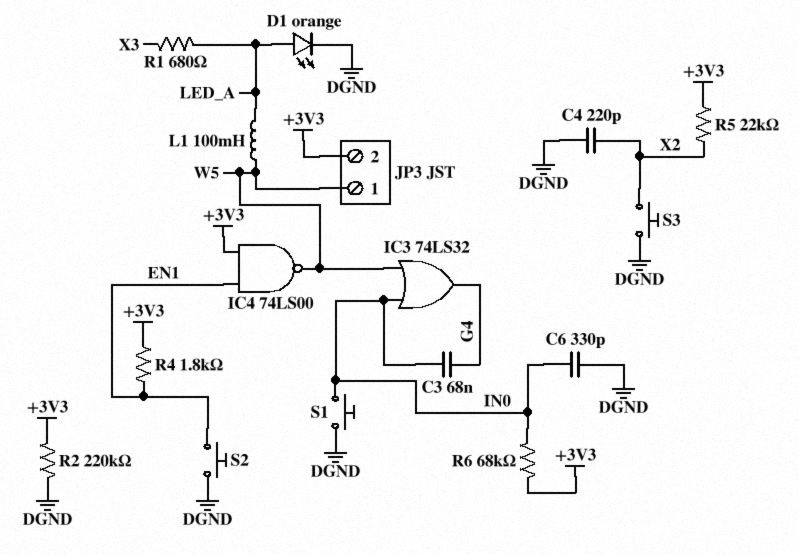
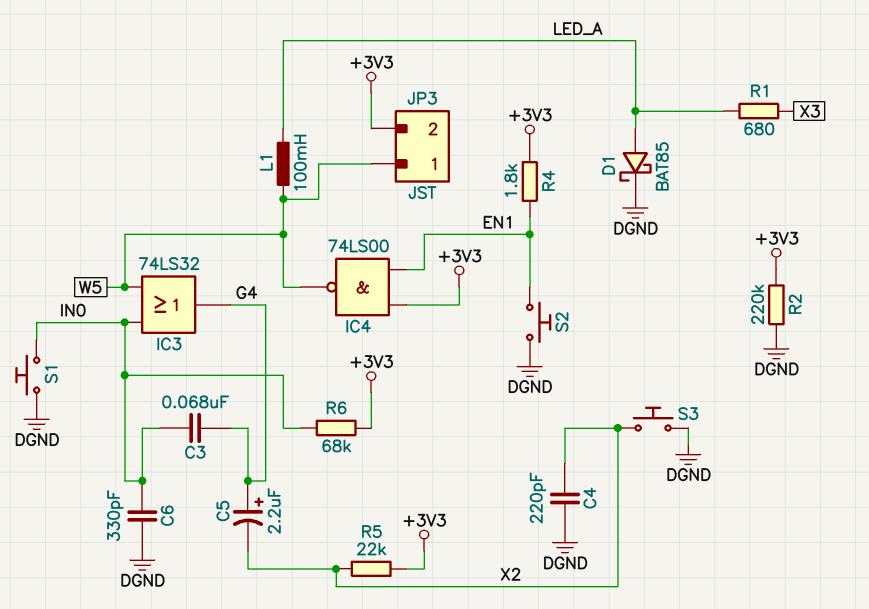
C5: none -> 2.2uF (plus G4, minus X2)
D1: LED orange (A LED_A, K DGND) -> schottky BAT85 (A LED_A, K DGND)

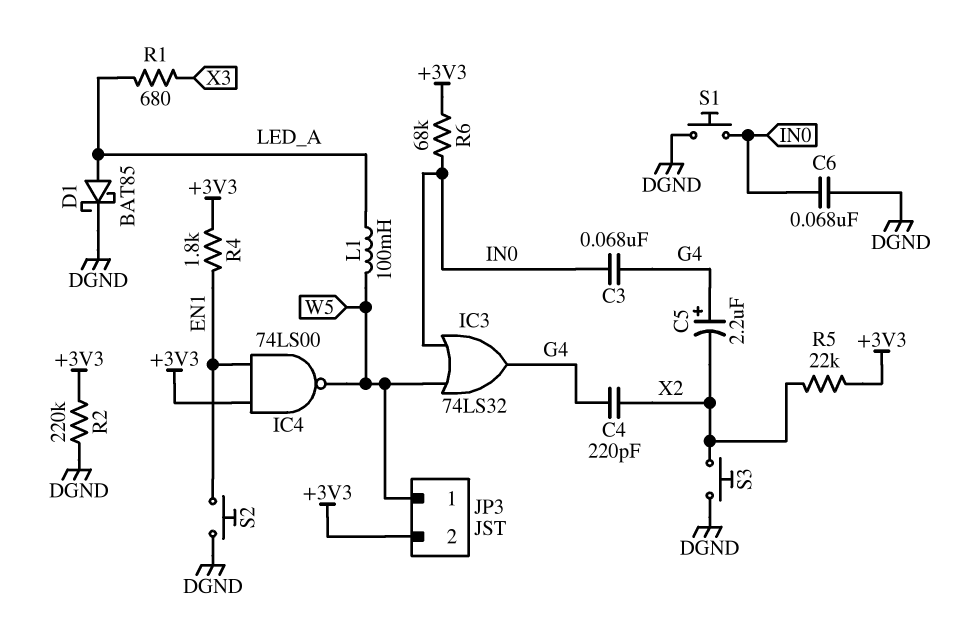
C4: 220pF (DGND, X2) -> 220pF (G4, X2)
C6: 330pF (DGND, IN0) -> 68nF (DGND, IN0)

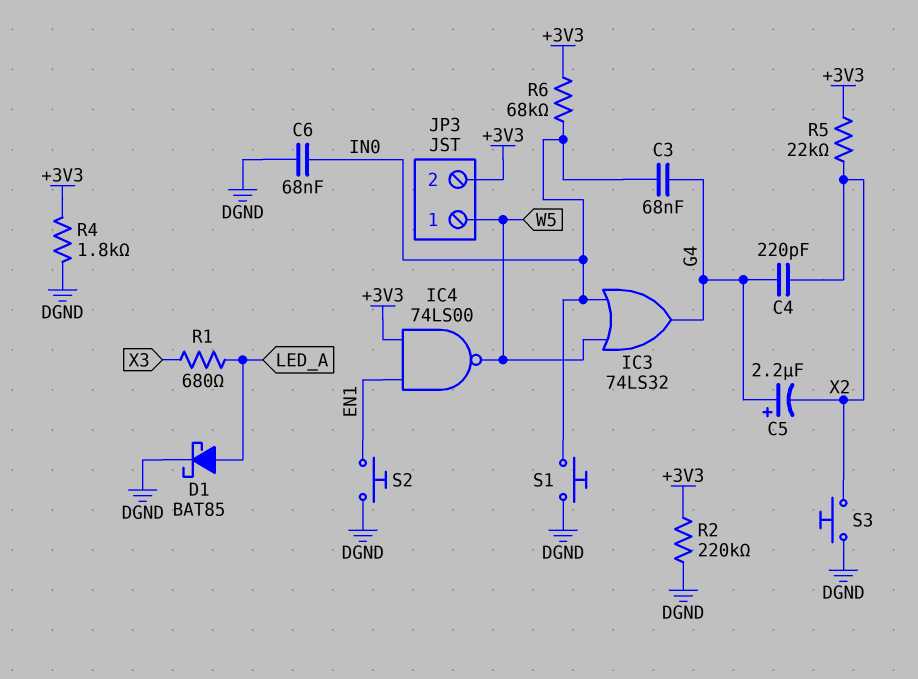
L1: 100mH (LED_A, W5) -> none
R4: 1.8k (+3V3, EN1) -> 1.8k (+3V3, DGND)

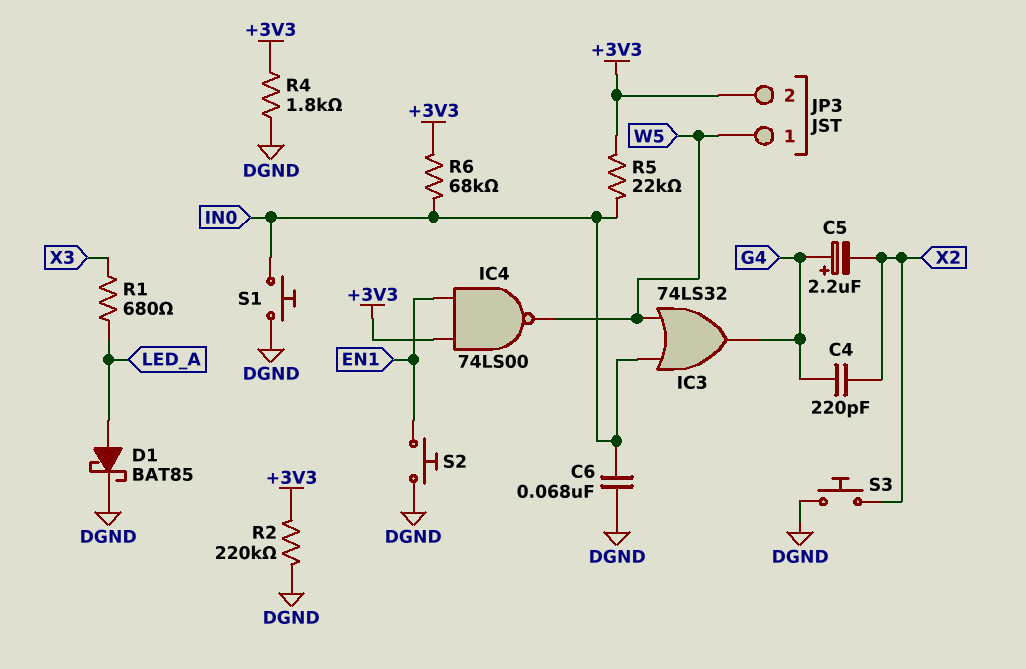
C3: 68nF (G4, IN0) -> none
R5: 22k (+3V3, X2) -> 22k (+3V3, IN0)

